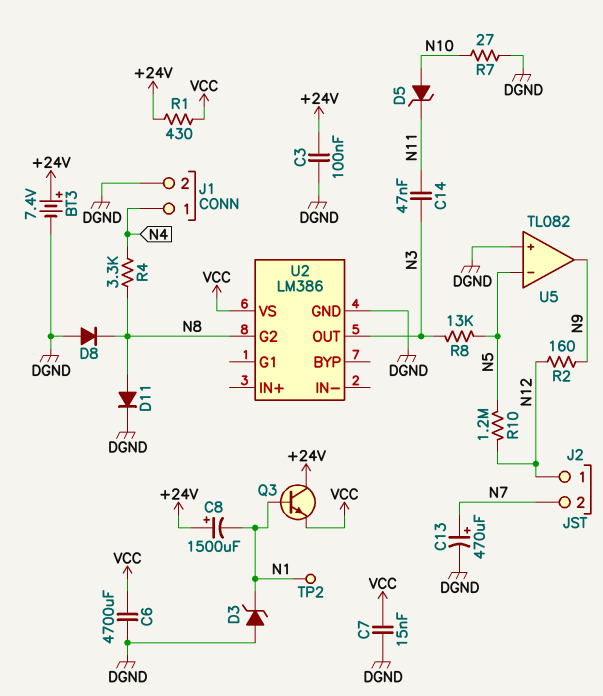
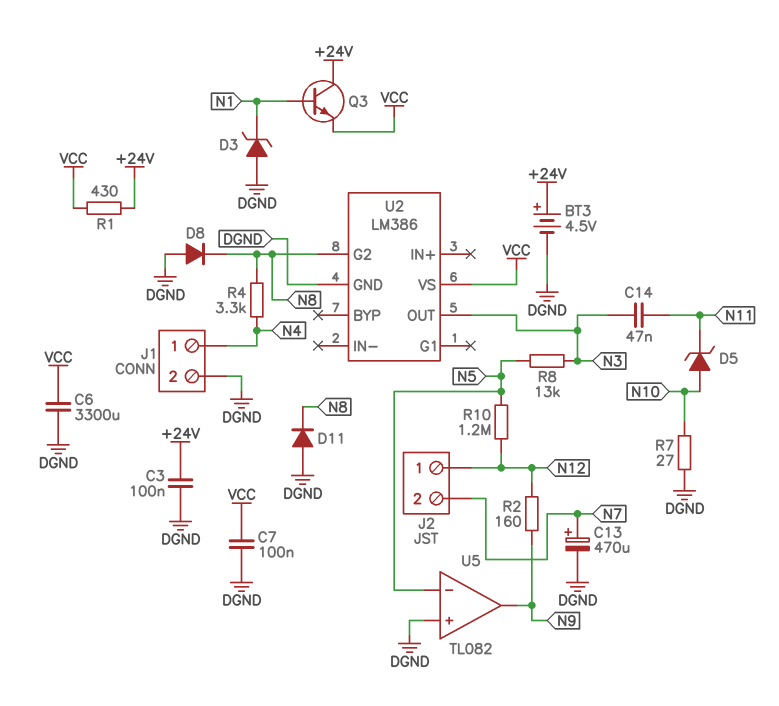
BT3: 7.4V (plus +24V, minus DGND) -> 4.5V (plus +24V, minus DGND)
C6: 4700uF (DGND, VCC) -> 3300uF (DGND, VCC)
C7: 15nF (DGND, VCC) -> 100nF (DGND, VCC)
C8: 1500uF (plus +24V, minus N1) -> none
D11: diode (A N8, K DGND) -> diode (A DGND, K N8)
TP2: test point (N1) -> none

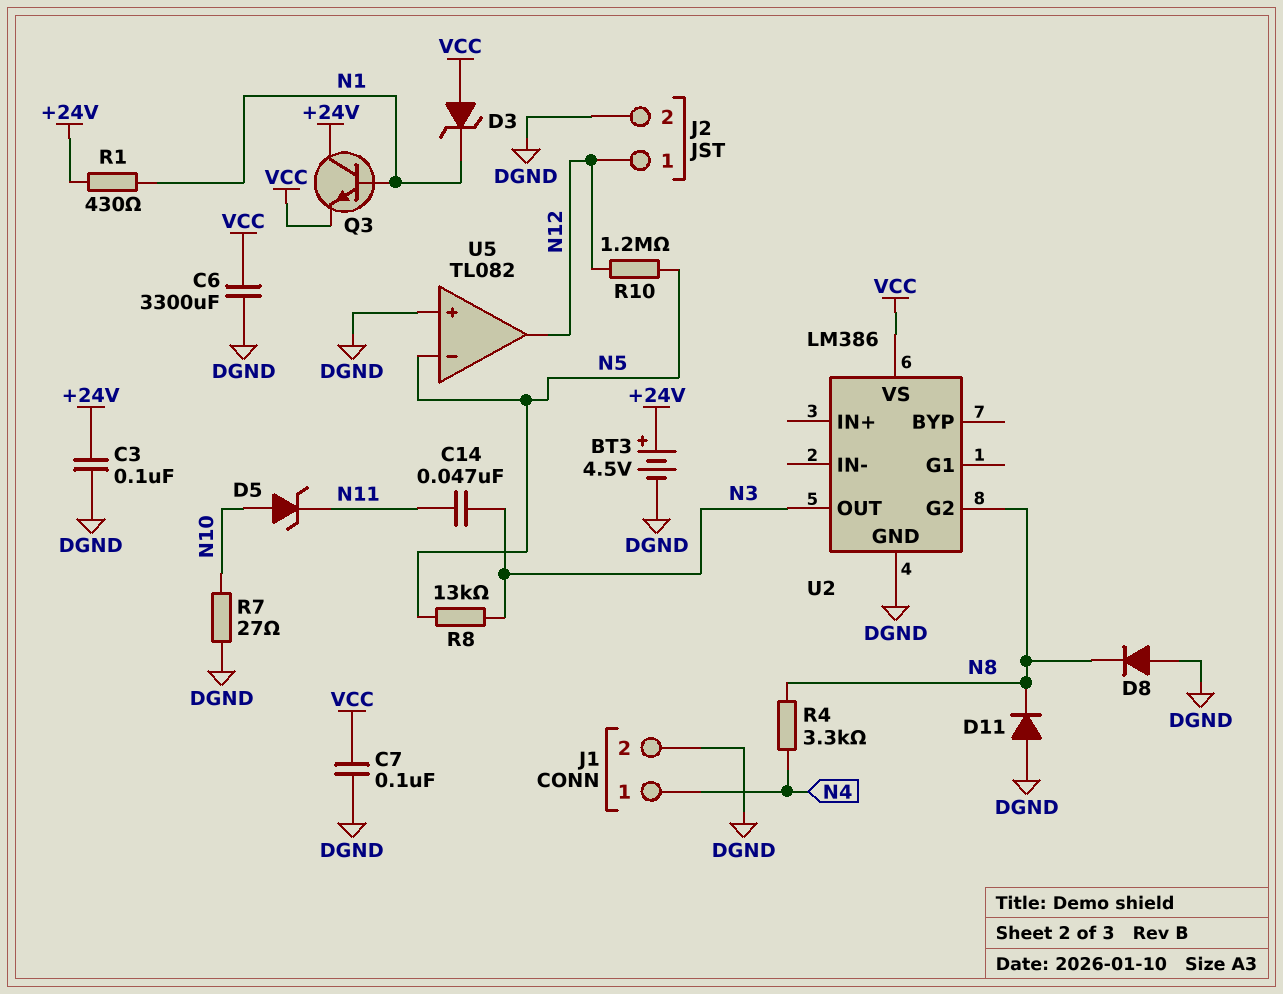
C13: 470uF (plus N7, minus DGND) -> none
D3: zener (A DGND, K N1) -> zener (A VCC, K N1)
J2 pin 2: N7 -> DGND
R1: 430 (+24V, VCC) -> 430 (+24V, N1)
R2: 160 (N9, N12) -> none
U5 pin out: N9 -> N12

